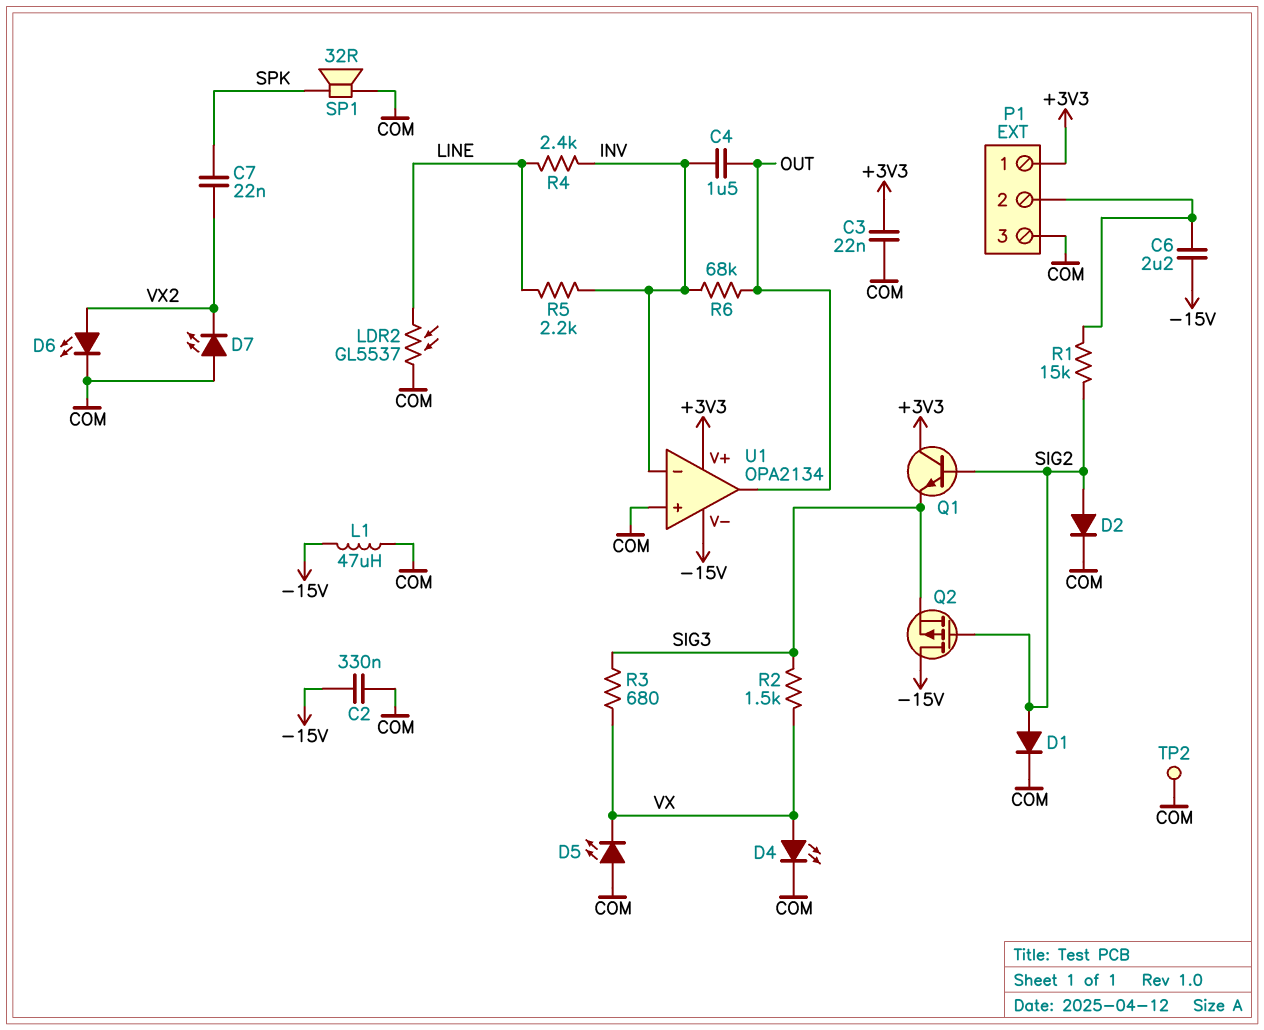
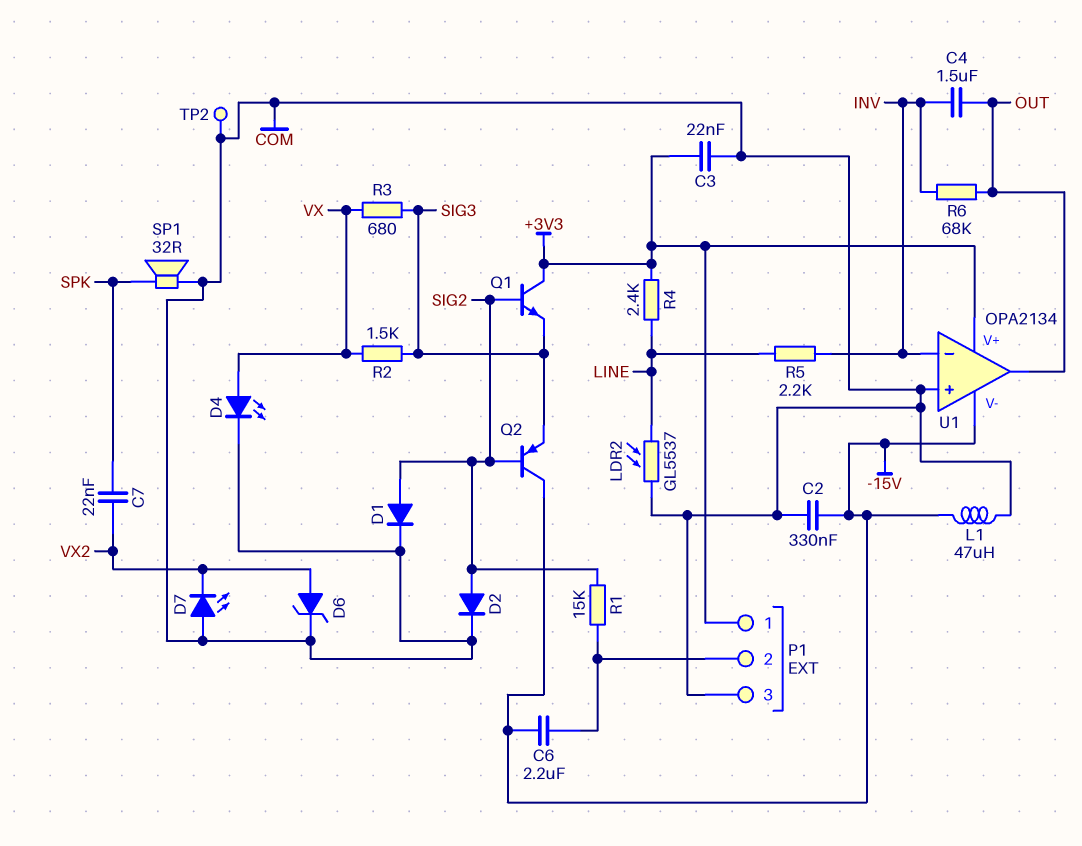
D5: LED (A COM, K VX) -> none
D6: LED (A VX2, K COM) -> zener (A VX2, K COM)
Q2: PMOS (G SIG2, D -15V, S SIG3) -> PNP (B SIG2, C -15V, E SIG3)
R4: 2.4k (INV, LINE) -> 2.4k (+3V3, LINE)

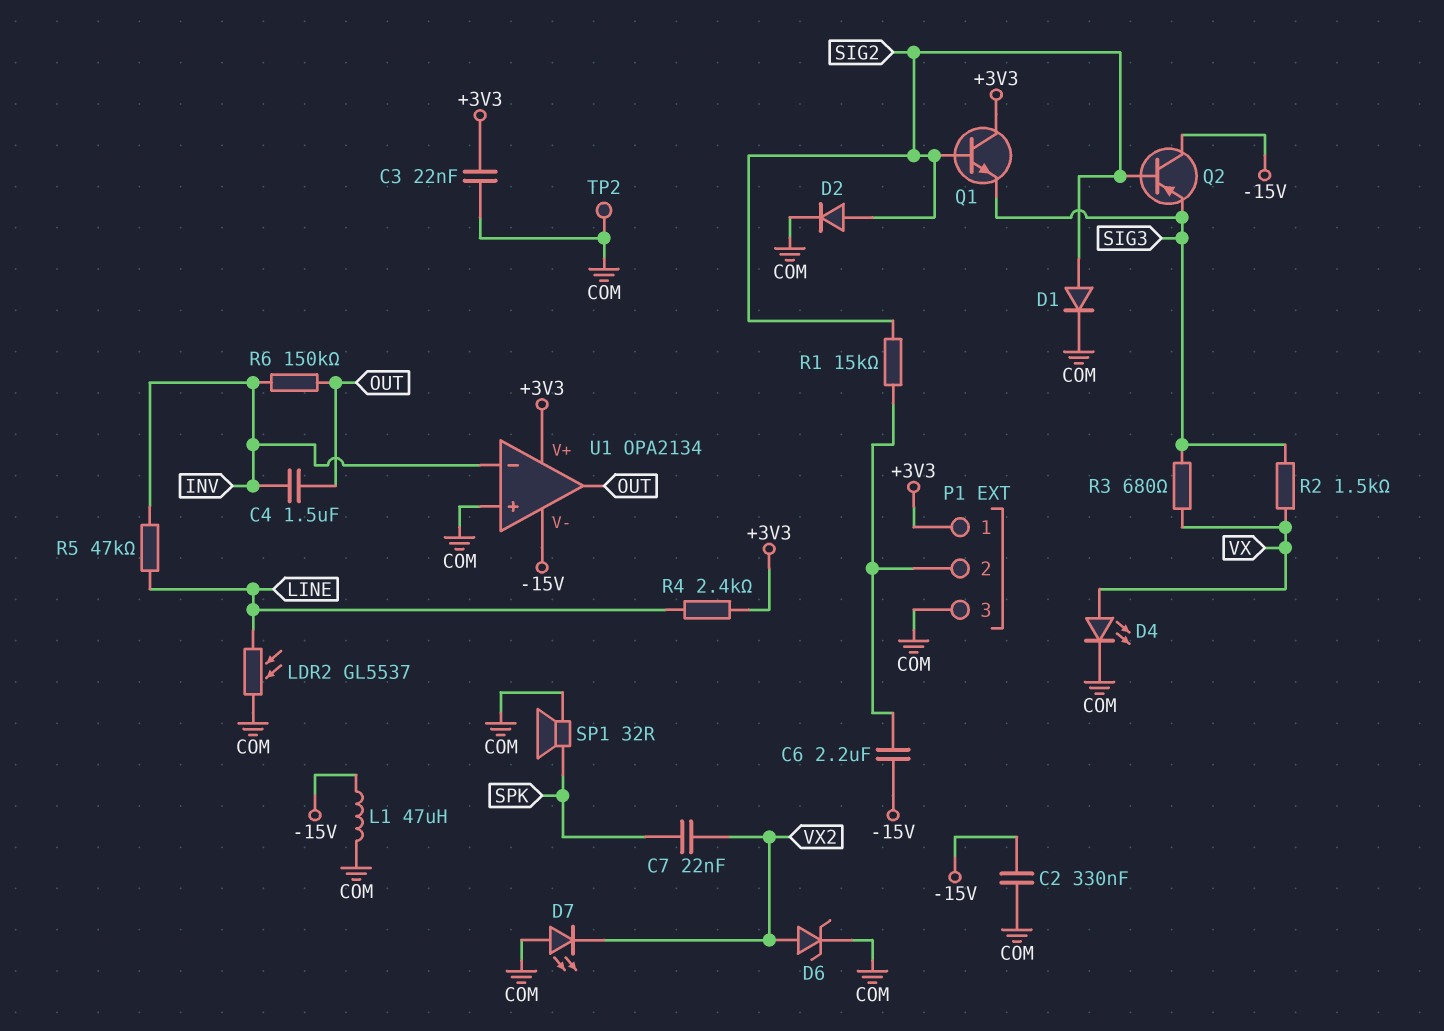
R5: 2.2k (INV, LINE) -> 47k (INV, LINE)
R6: 68k (INV, OUT) -> 150k (INV, OUT)

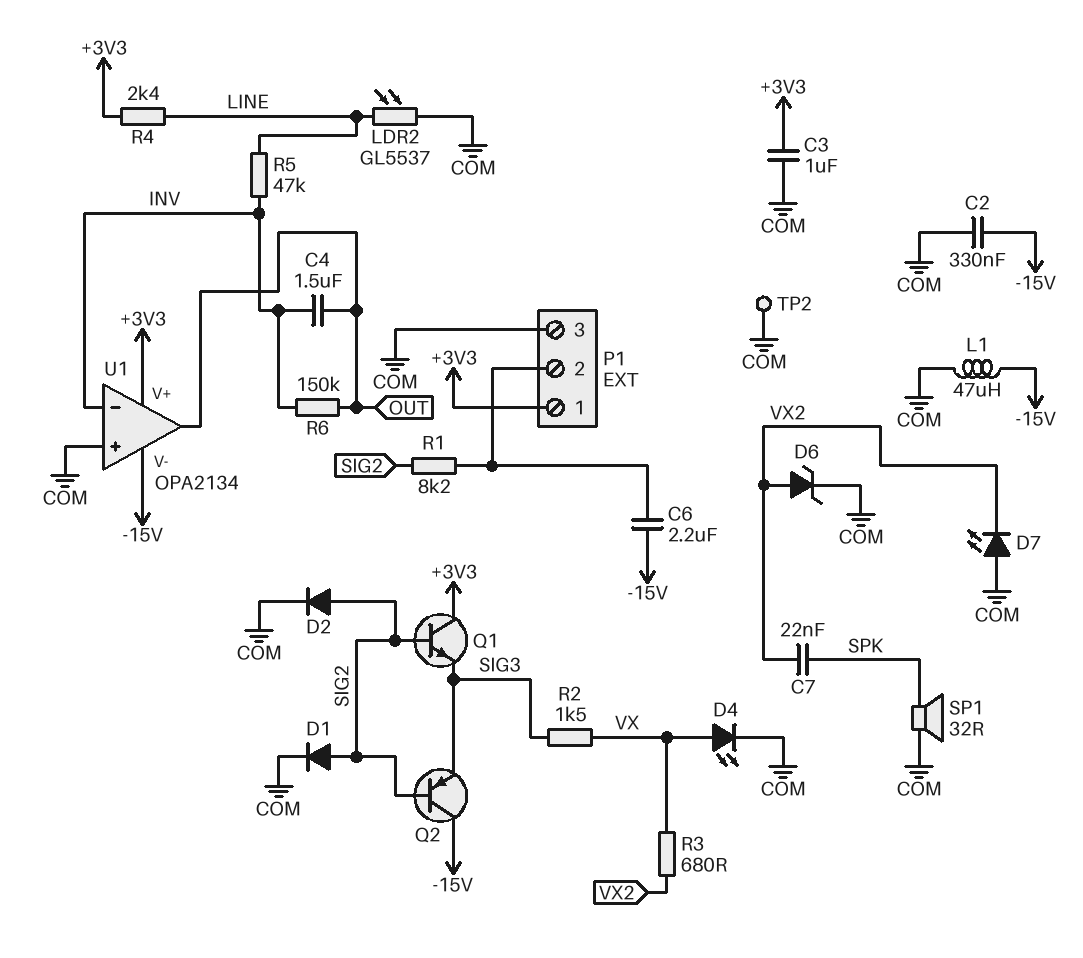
C3: 22nF (+3V3, COM) -> 1uF (+3V3, COM)
R1: 15k (P1/2, SIG2) -> 8.2k (P1/2, SIG2)
R3: 680 (SIG3, VX) -> 680 (VX, VX2)

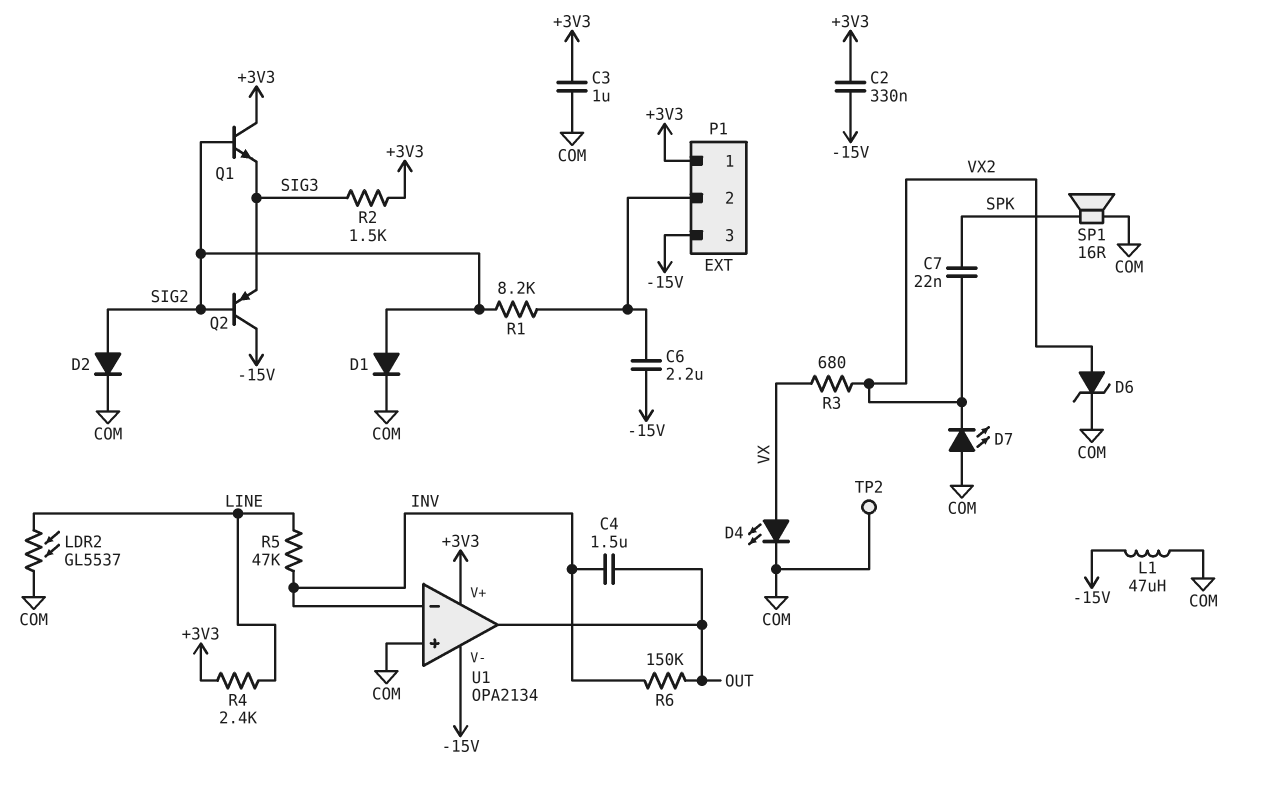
C2: 330nF (-15V, COM) -> 330nF (+3V3, -15V)
P1 pin 3: COM -> -15V
R2: 1.5k (SIG3, VX) -> 1.5k (+3V3, SIG3)
SP1: speaker 32R (COM, SPK) -> speaker 16R (COM, SPK)

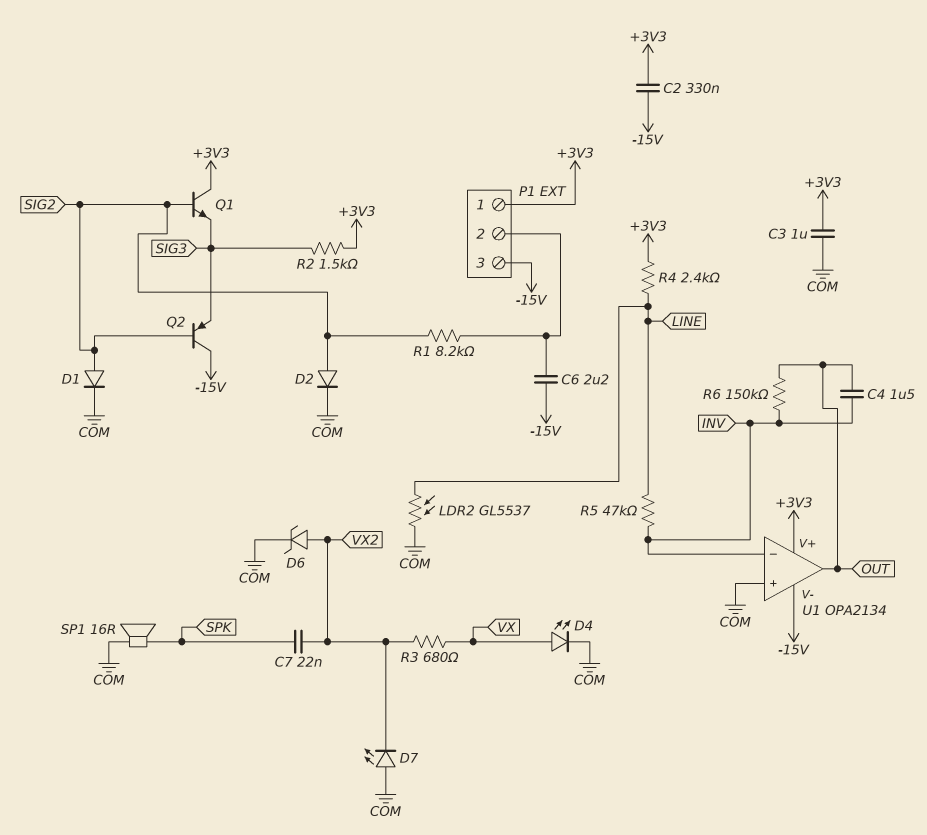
L1: 47uH (-15V, COM) -> none
TP2: test point (COM) -> none

